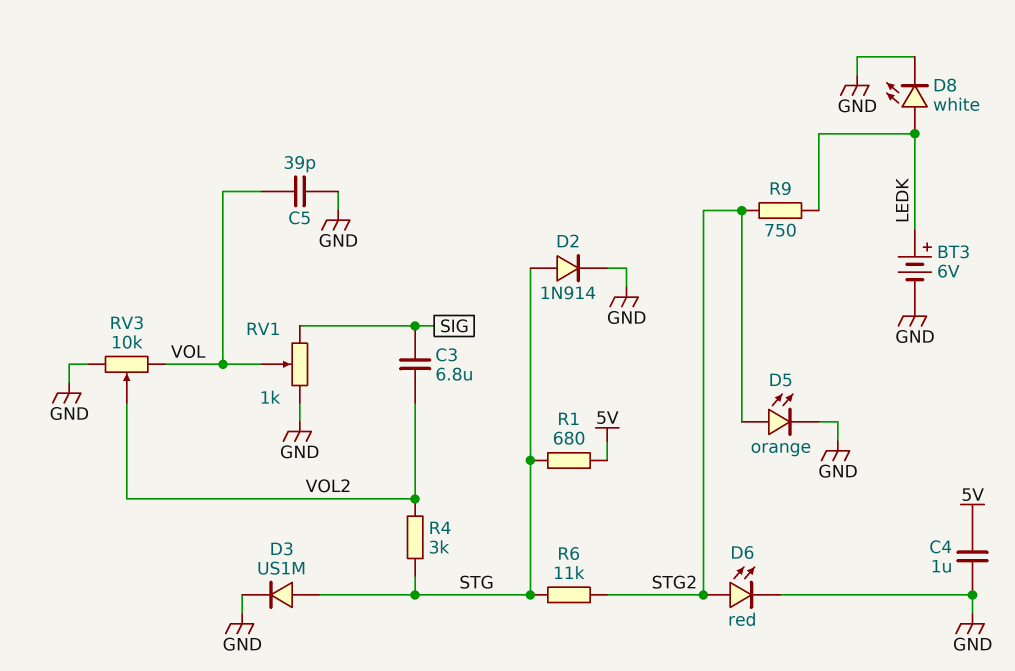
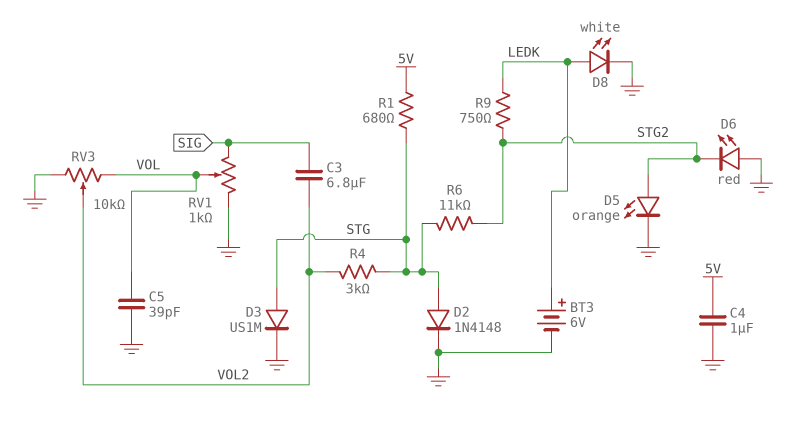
D2: diode 1N914 (A STG, K GND) -> diode 1N4148 (A STG, K GND)
D6: LED red (A STG2, K GND) -> LED red (A GND, K STG2)

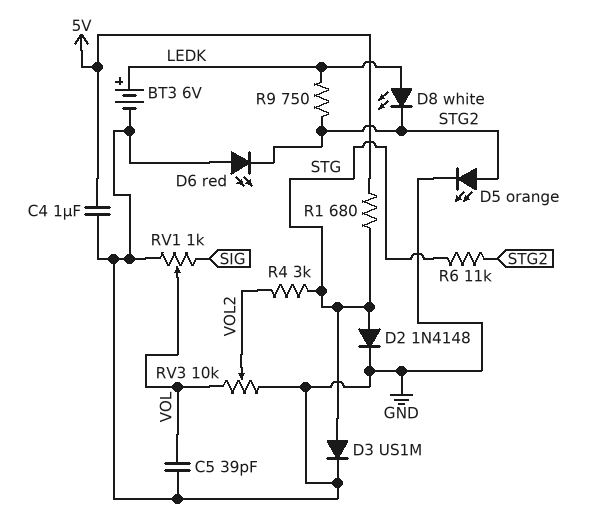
C3: 6.8uF (SIG, VOL2) -> none
D8: LED white (A LEDK, K GND) -> LED white (A LEDK, K STG2)

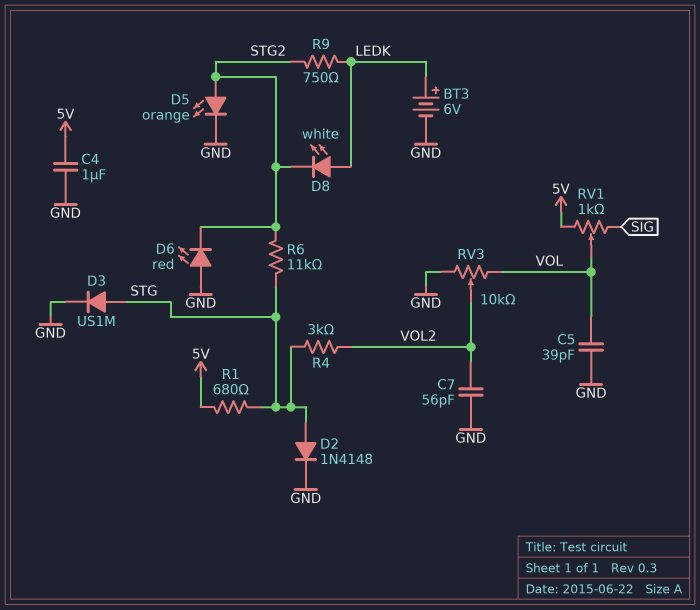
C7: none -> 56pF (GND, VOL2)
RV1: 1k (GND, SIG, wiper VOL) -> 1k (5V, SIG, wiper VOL)

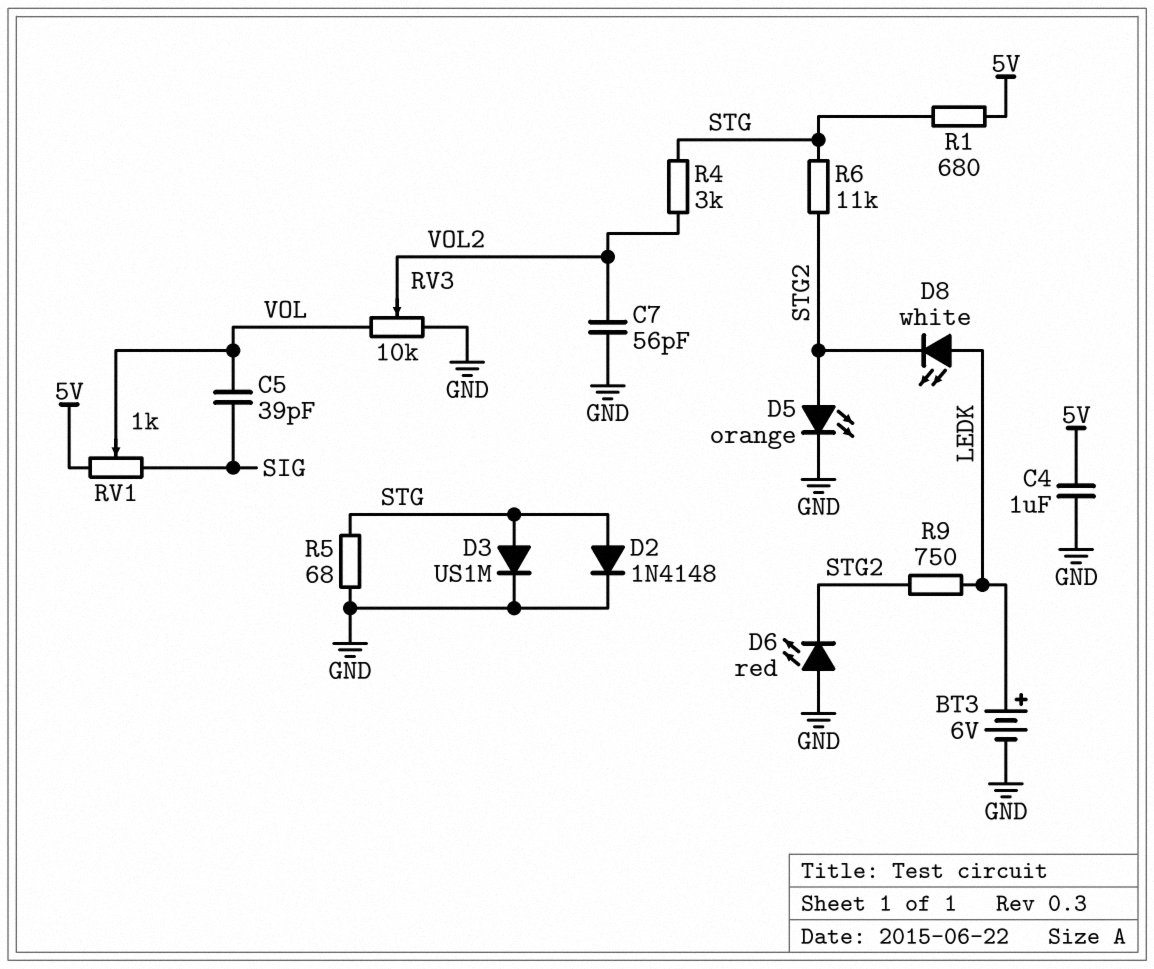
C5: 39pF (GND, VOL) -> 39pF (SIG, VOL)
R5: none -> 68 (GND, STG)

